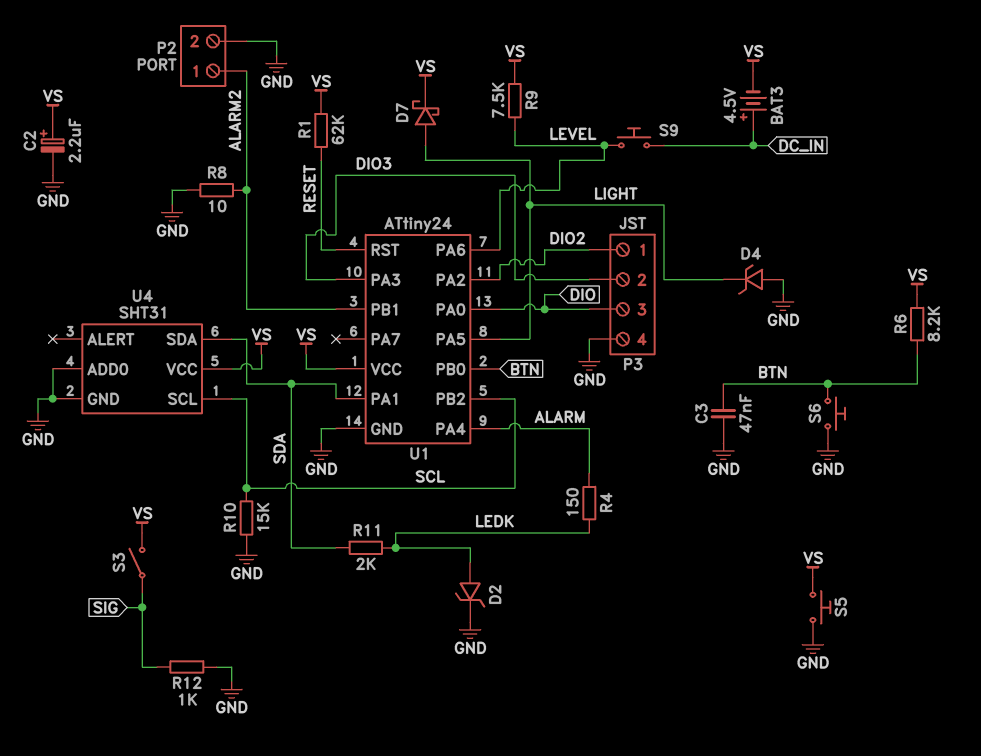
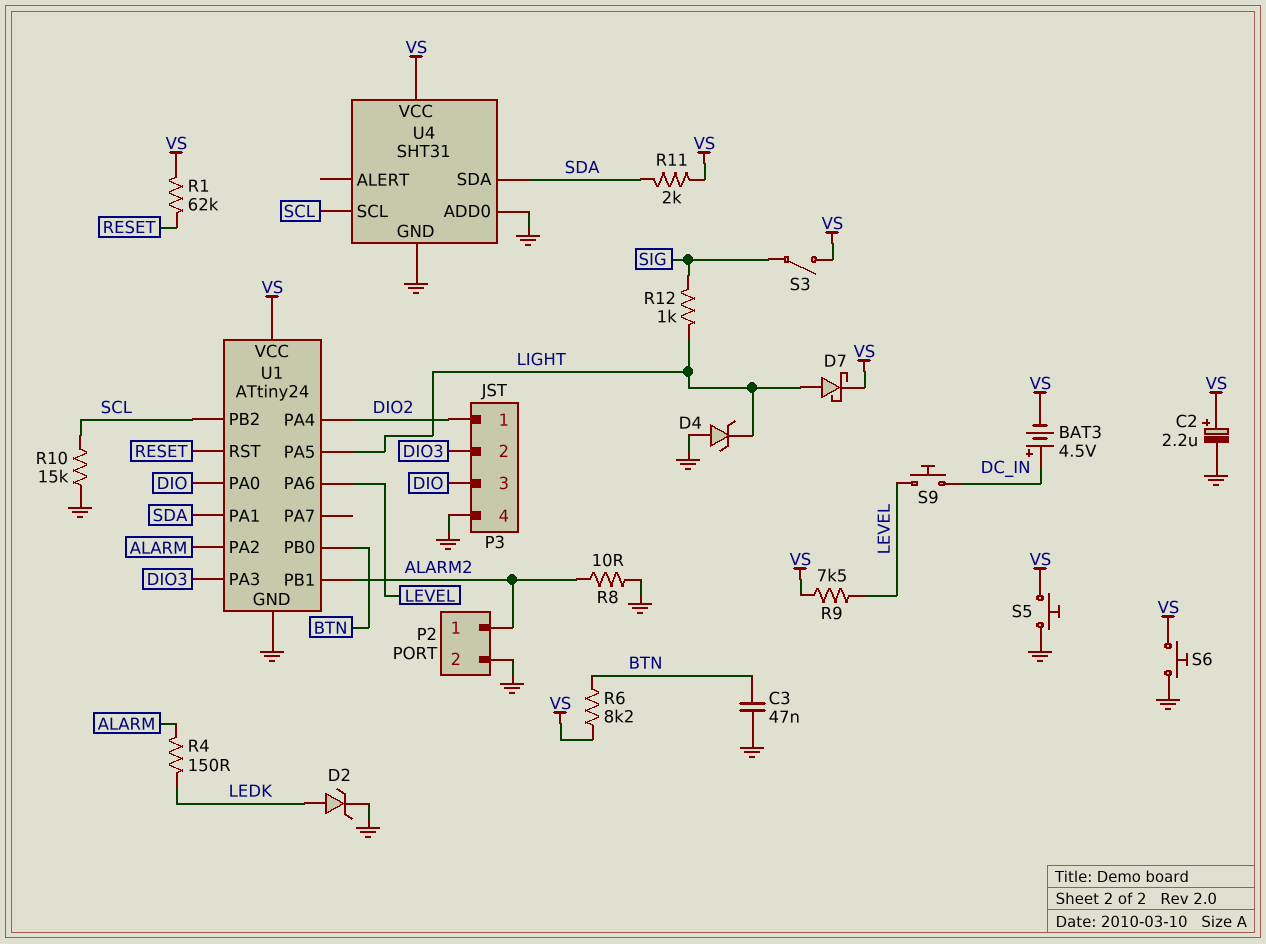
R11: 2k (LEDK, SDA) -> 2k (SDA, VS)
R12: 1k (GND, SIG) -> 1k (LIGHT, SIG)
S6: button (BTN, GND) -> button (GND, VS)
U1 pin PA2: DIO2 -> ALARM
U1 pin PA4: ALARM -> DIO2

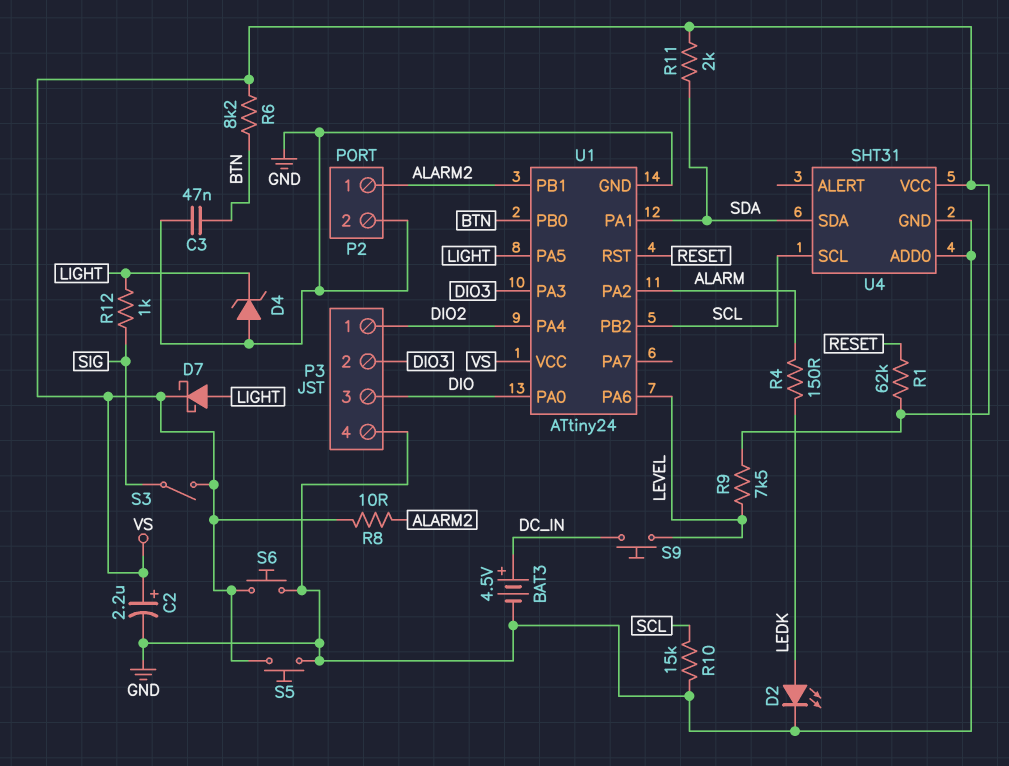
BAT3: 4.5V (plus DC_IN, minus VS) -> 4.5V (plus DC_IN, minus GND)
D2: zener (A LEDK, K GND) -> LED (A LEDK, K GND)
R8: 10 (ALARM2, GND) -> 10 (ALARM2, VS)

